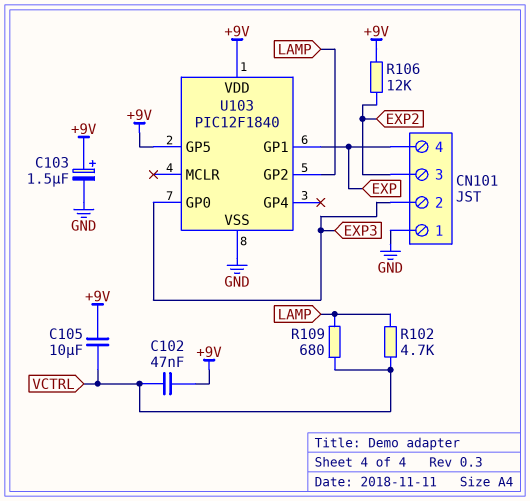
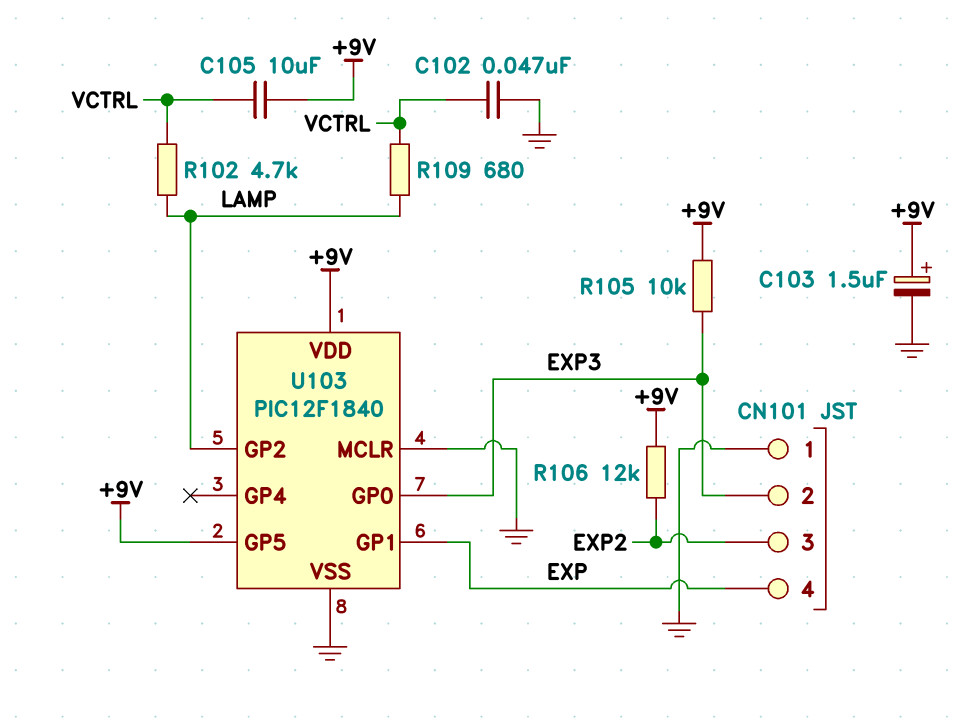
C102: 47nF (+9V, VCTRL) -> 47nF (GND, VCTRL)
R105: none -> 10k (+9V, EXP3)
U103 pin MCLR: none -> GND

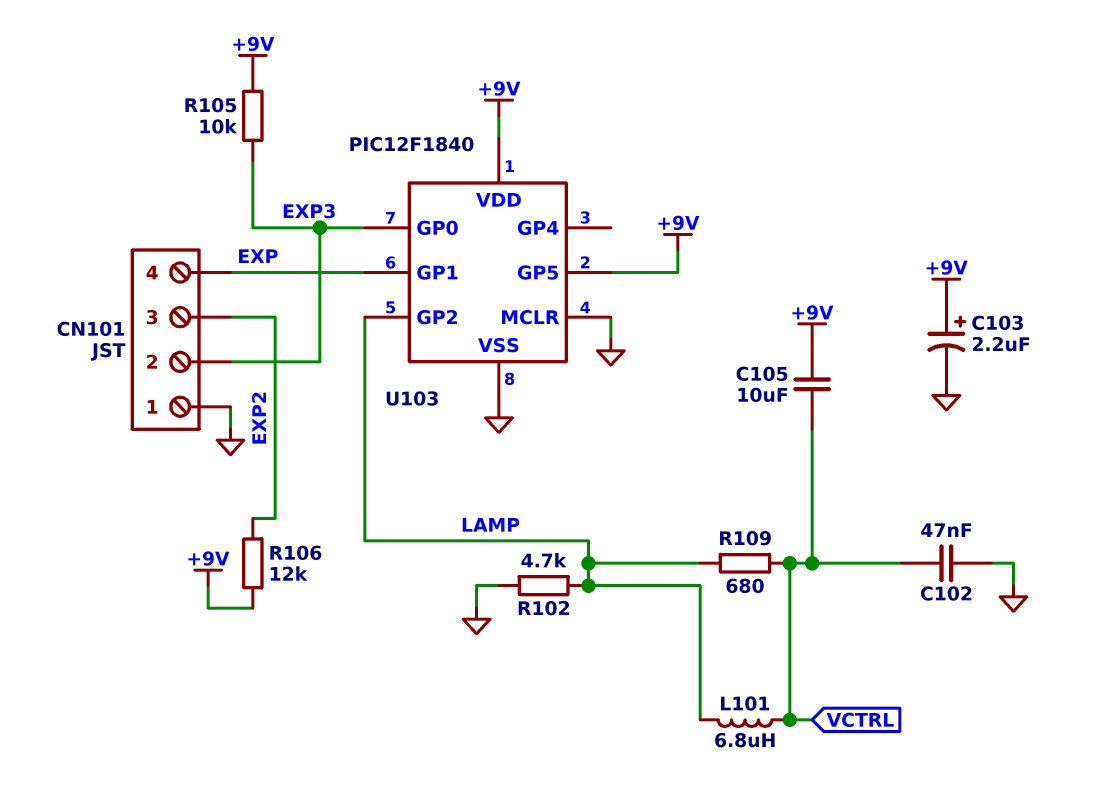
C103: 1.5uF (plus +9V, minus GND) -> 2.2uF (plus +9V, minus GND)
L101: none -> 6.8uH (LAMP, VCTRL)
R102: 4.7k (LAMP, VCTRL) -> 4.7k (GND, LAMP)

